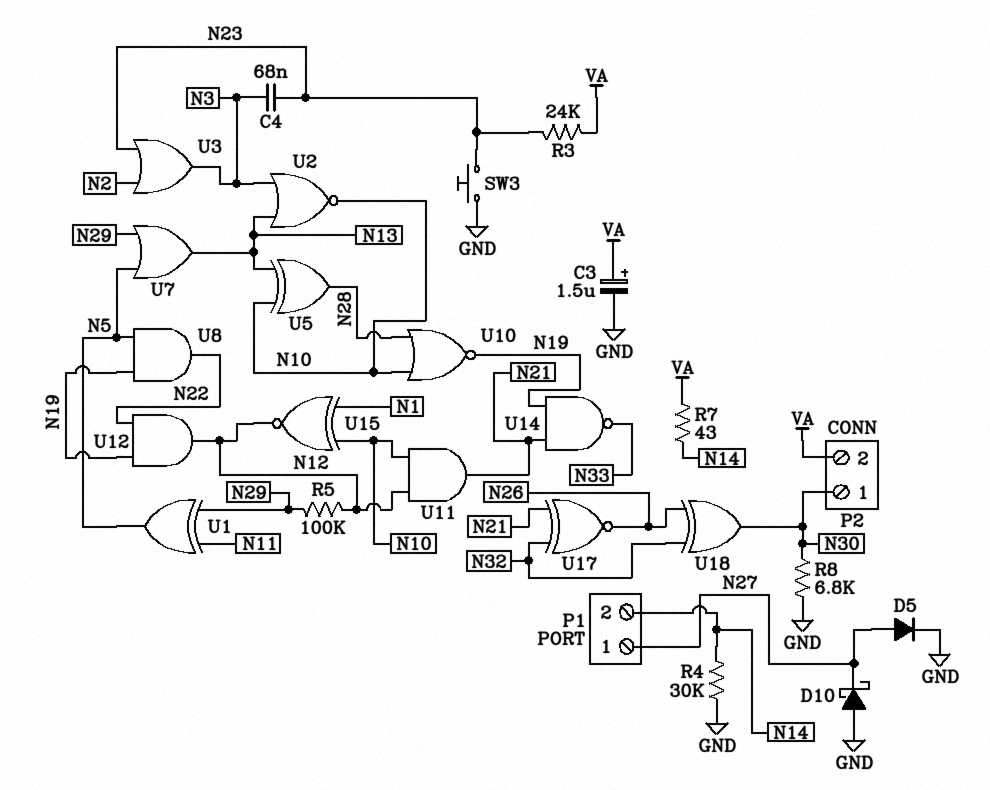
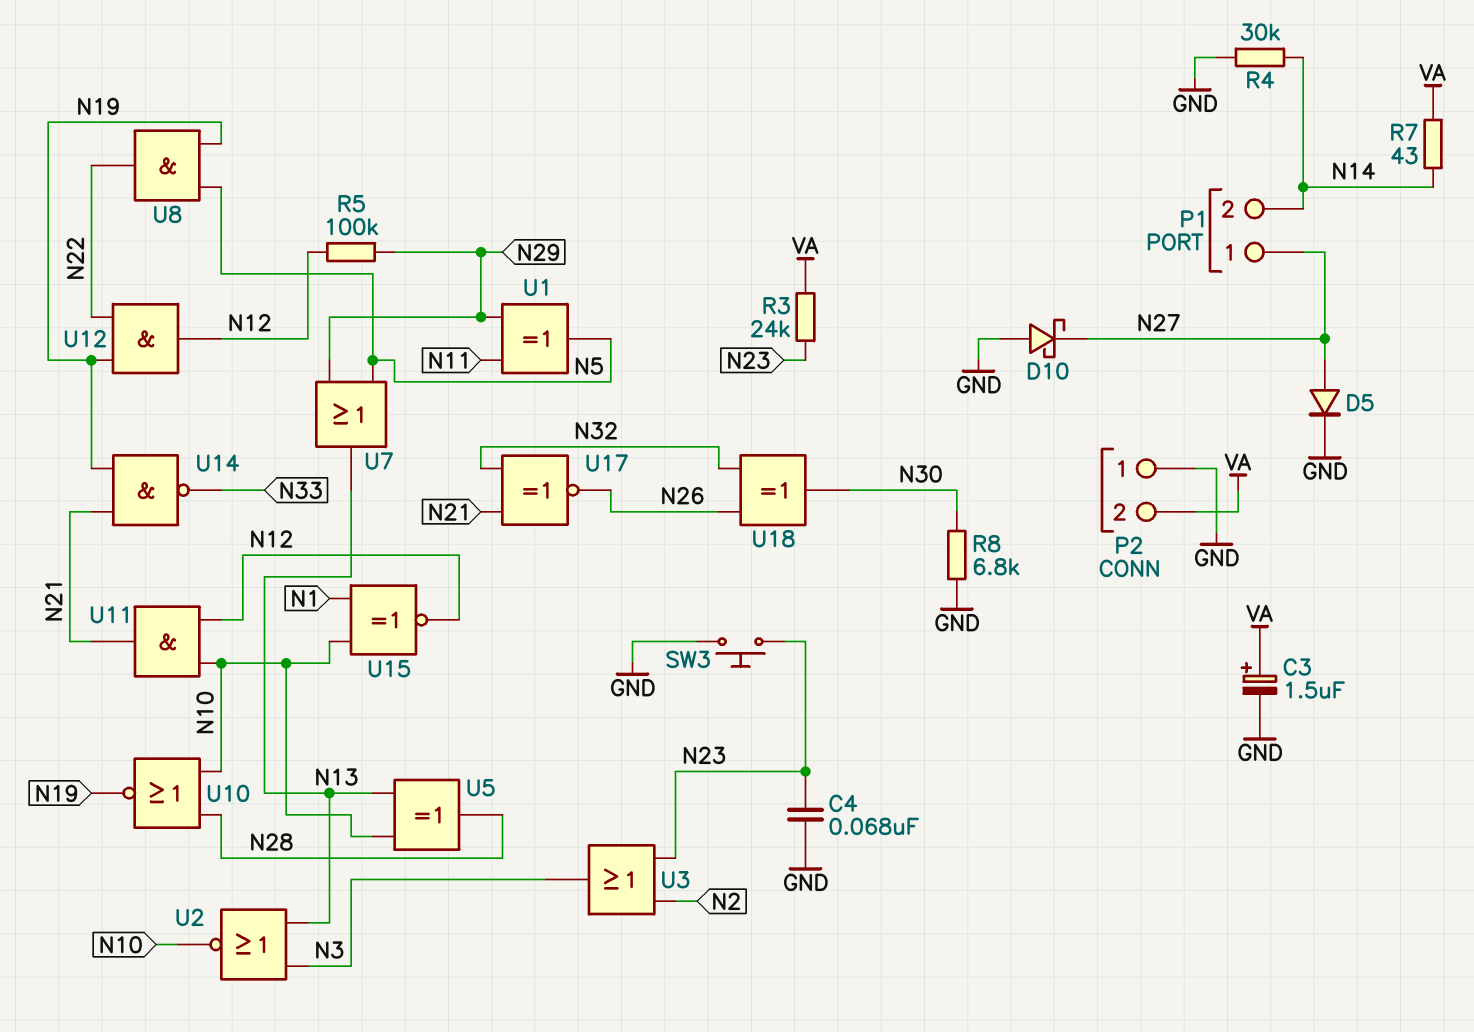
C4: 68nF (N3, N23) -> 68nF (GND, N23)
P2 pin 1: N30 -> GND

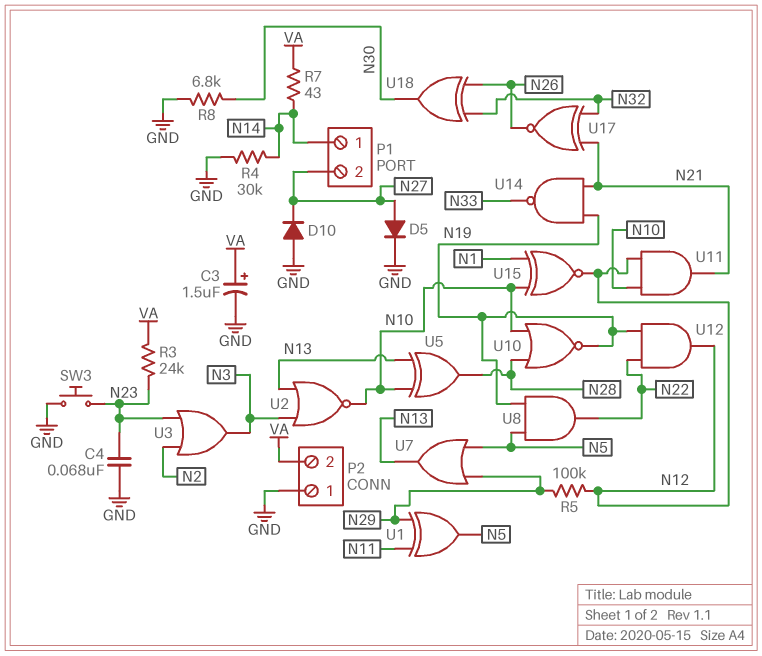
D10: schottky (A GND, K N27) -> diode (A GND, K N27)
P1 pin 1: N27 -> N14
P1 pin 2: N14 -> N27

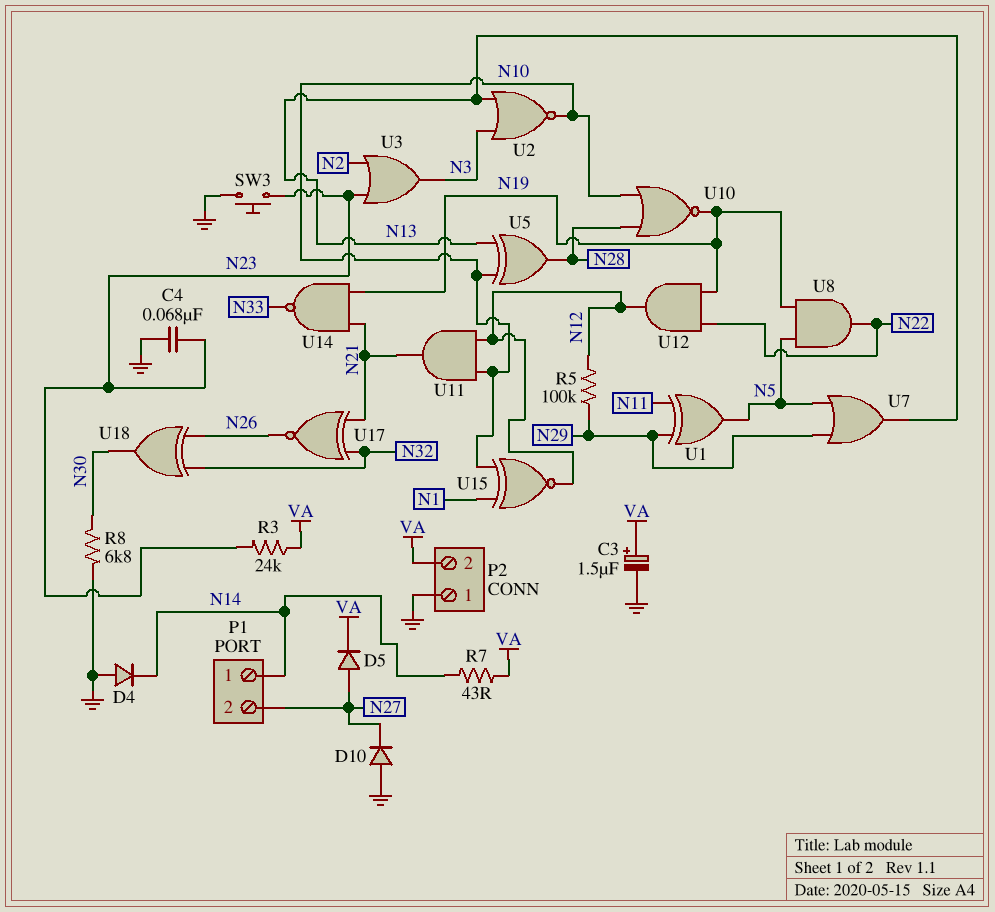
D4: none -> diode (A GND, K N14)
D5: diode (A N27, K GND) -> diode (A N27, K VA)
R4: 30k (GND, N14) -> none

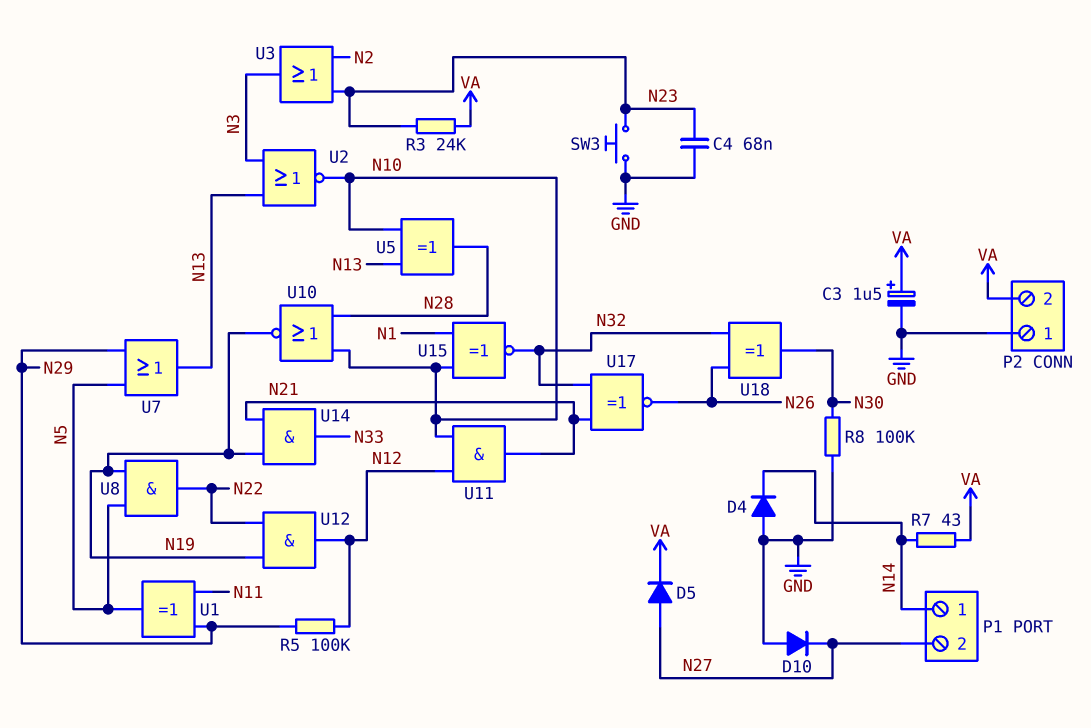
R8: 6.8k (GND, N30) -> 100k (GND, N30)
U14: NAND (in N19, in N21, out N33) -> AND (in N19, in N21, out N33)
U15: XNOR (in N1, in N10, out N12) -> XNOR (in N1, in N10, out N32)

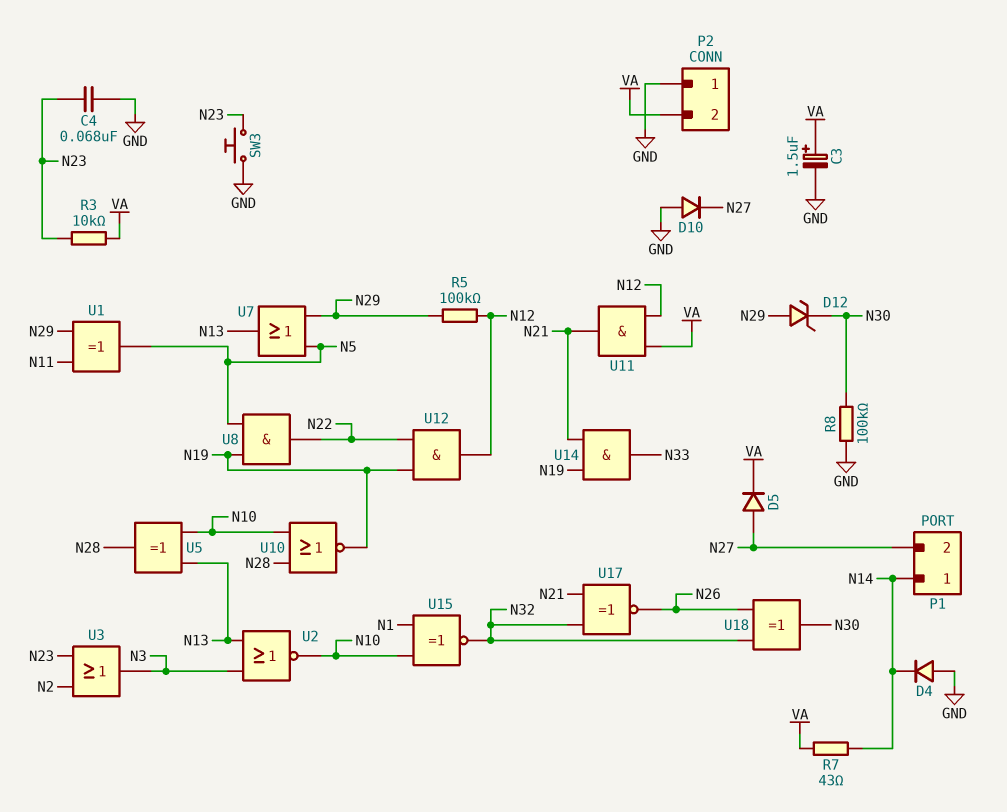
D12: none -> zener (A N29, K N30)
R3: 24k (N23, VA) -> 10k (N23, VA)
U11: AND (in N10, in N12, out N21) -> AND (in N12, in VA, out N21)

